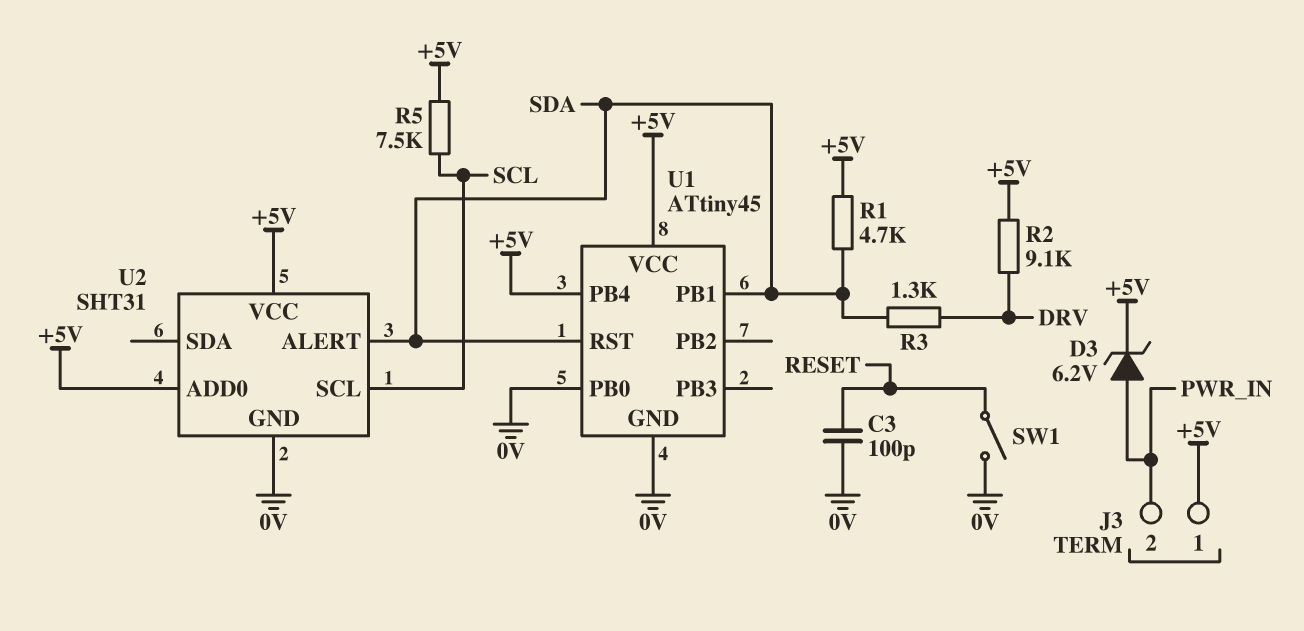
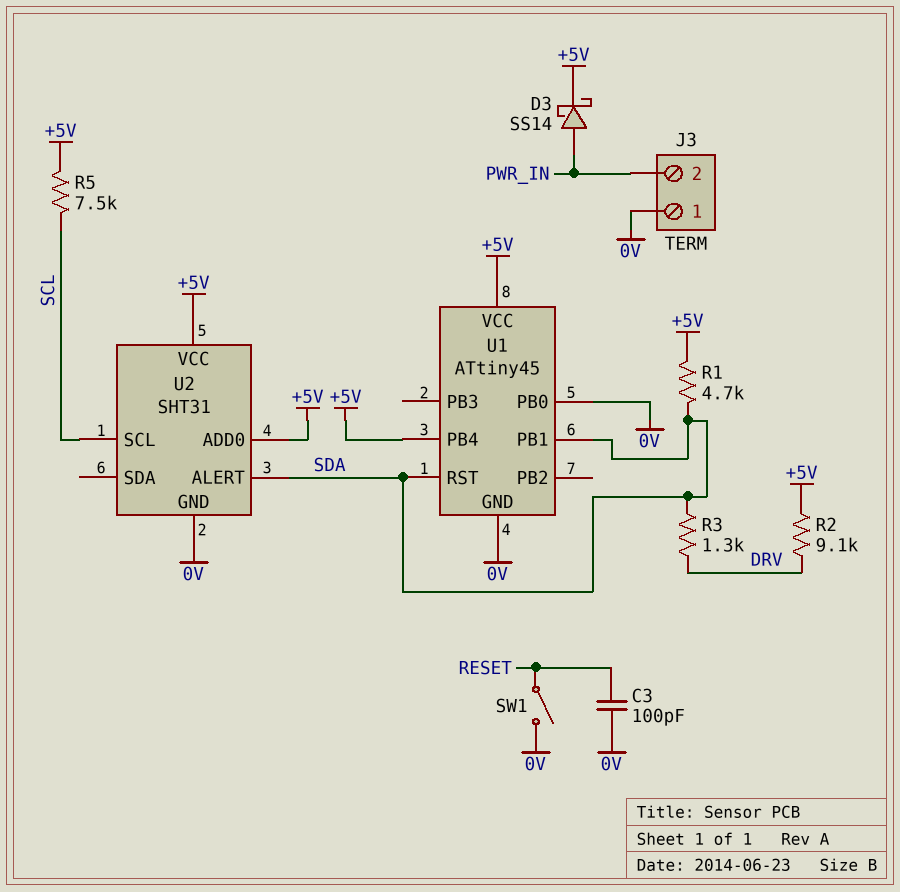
D3: zener 6.2V (A PWR_IN, K +5V) -> schottky SS14 (A PWR_IN, K +5V)
J3 pin 1: +5V -> 0V

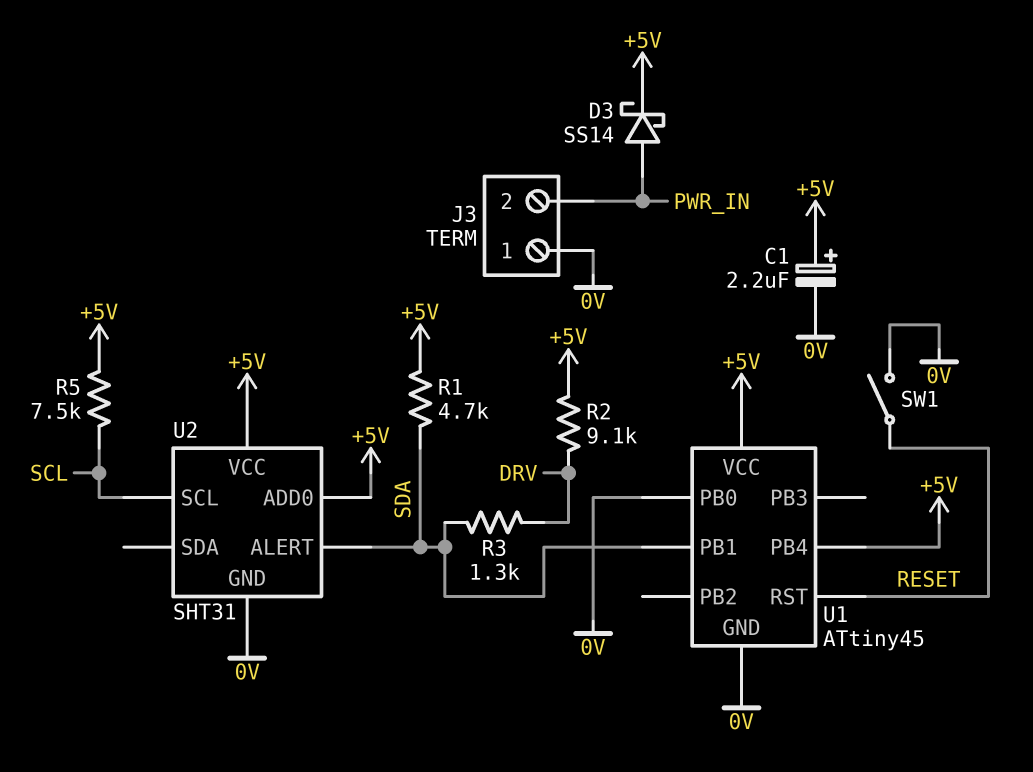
C1: none -> 2.2uF (plus +5V, minus 0V)
C3: 100pF (0V, RESET) -> none
U1 pin RST: SDA -> RESET

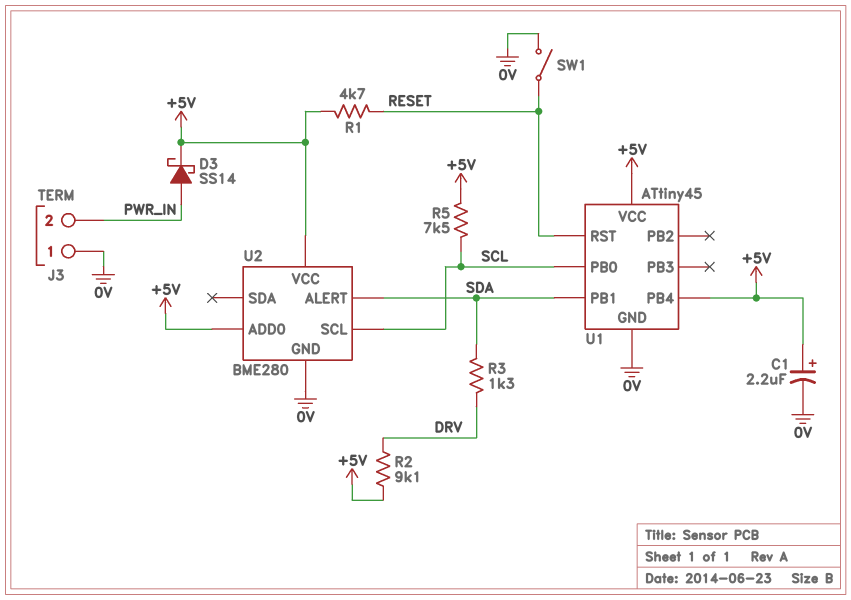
R1: 4.7k (+5V, SDA) -> 4.7k (+5V, RESET)
U1 pin PB0: 0V -> SCL
U2: SHT31 -> BME280

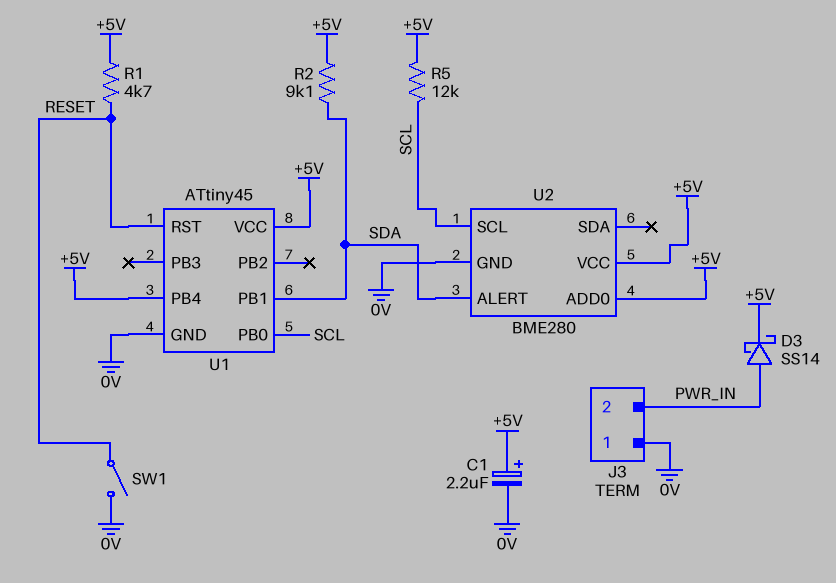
R2: 9.1k (+5V, DRV) -> 9.1k (+5V, SDA)
R3: 1.3k (DRV, SDA) -> none
R5: 7.5k (+5V, SCL) -> 12k (+5V, SCL)

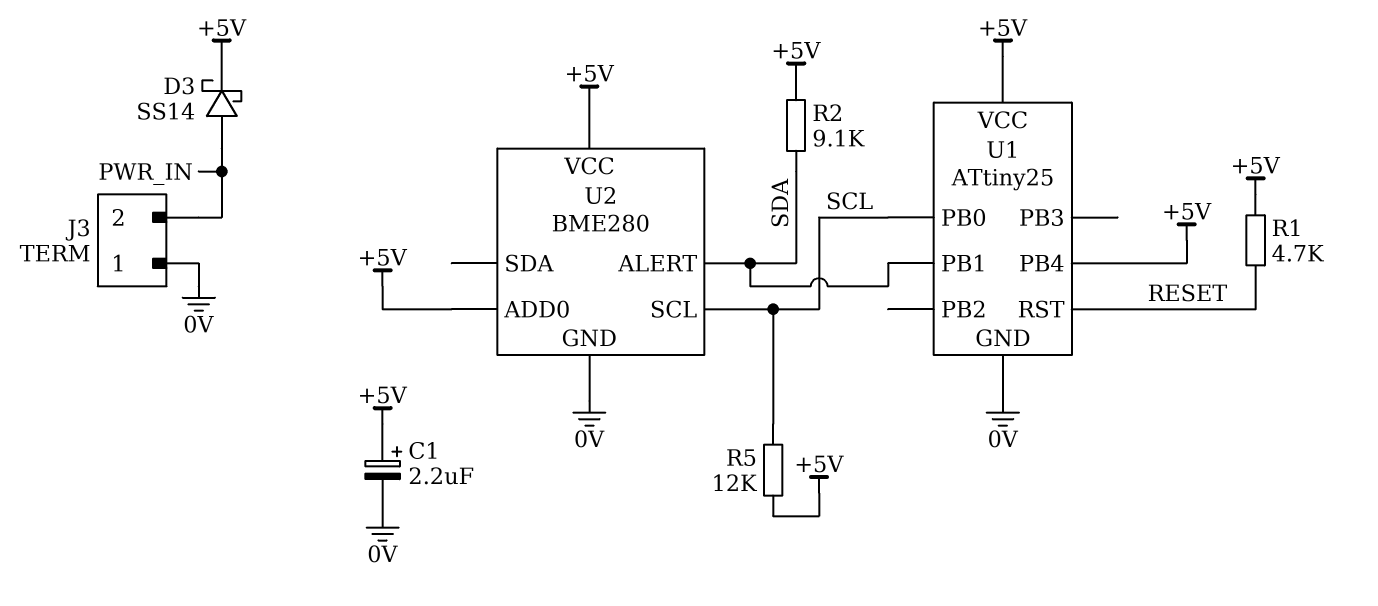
SW1: switch (0V, RESET) -> none
U1: ATtiny45 -> ATtiny25

